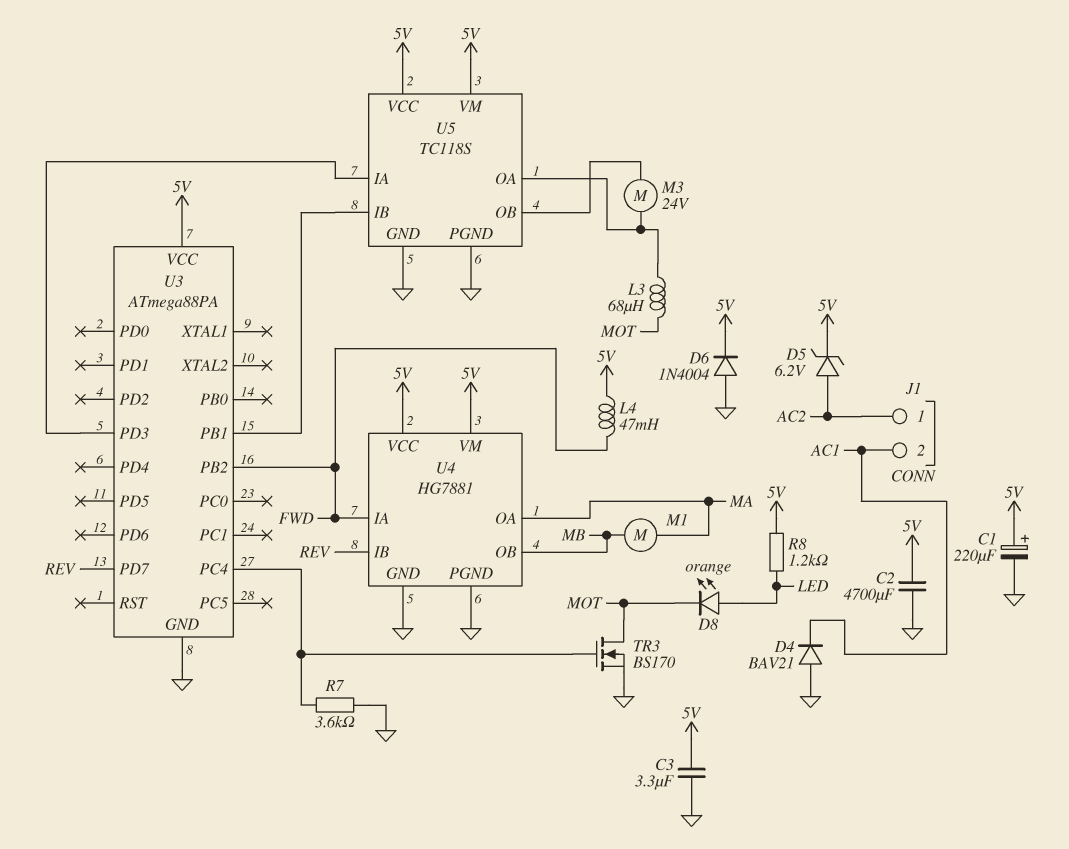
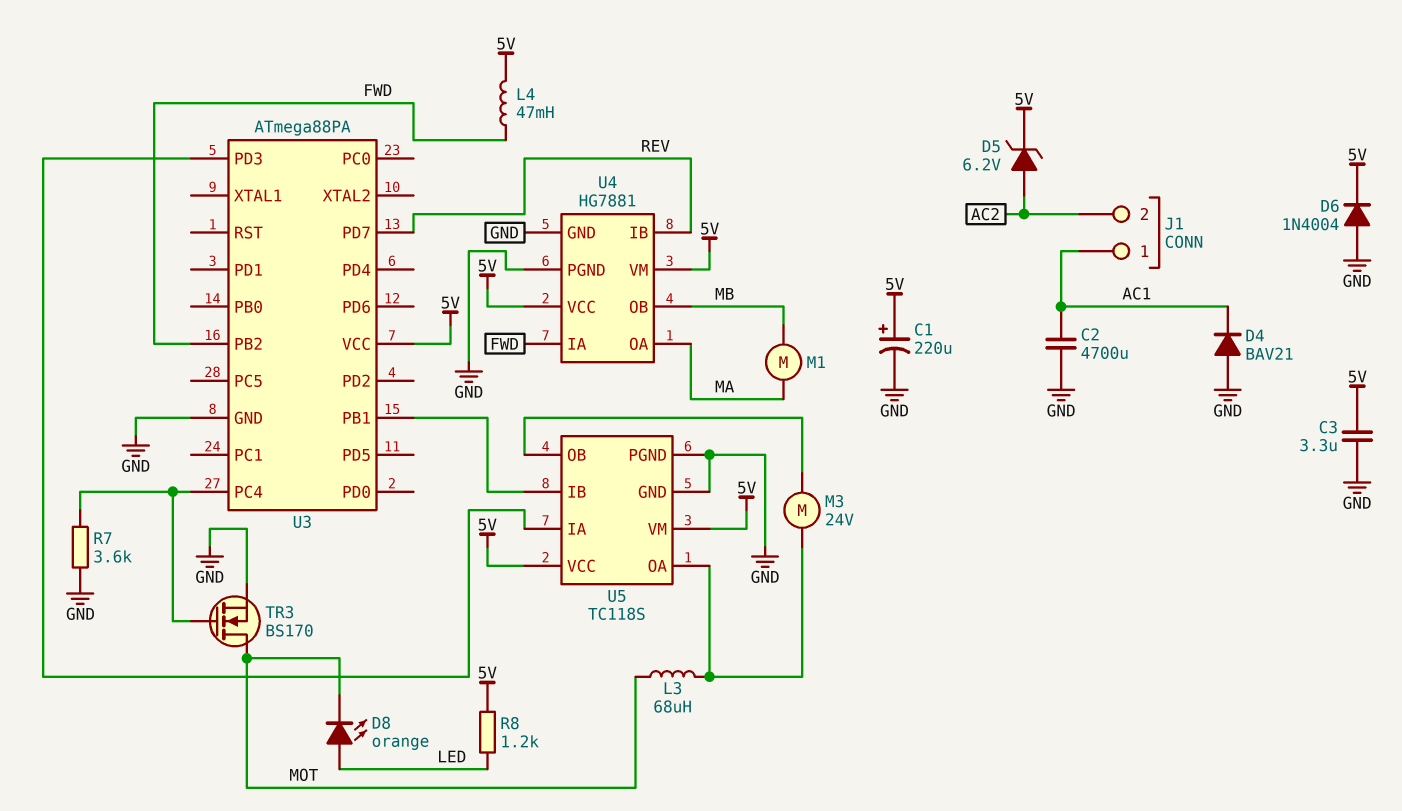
C2: 4700uF (5V, GND) -> 4700uF (AC1, GND)
J1 pin 1: AC2 -> AC1
J1 pin 2: AC1 -> AC2

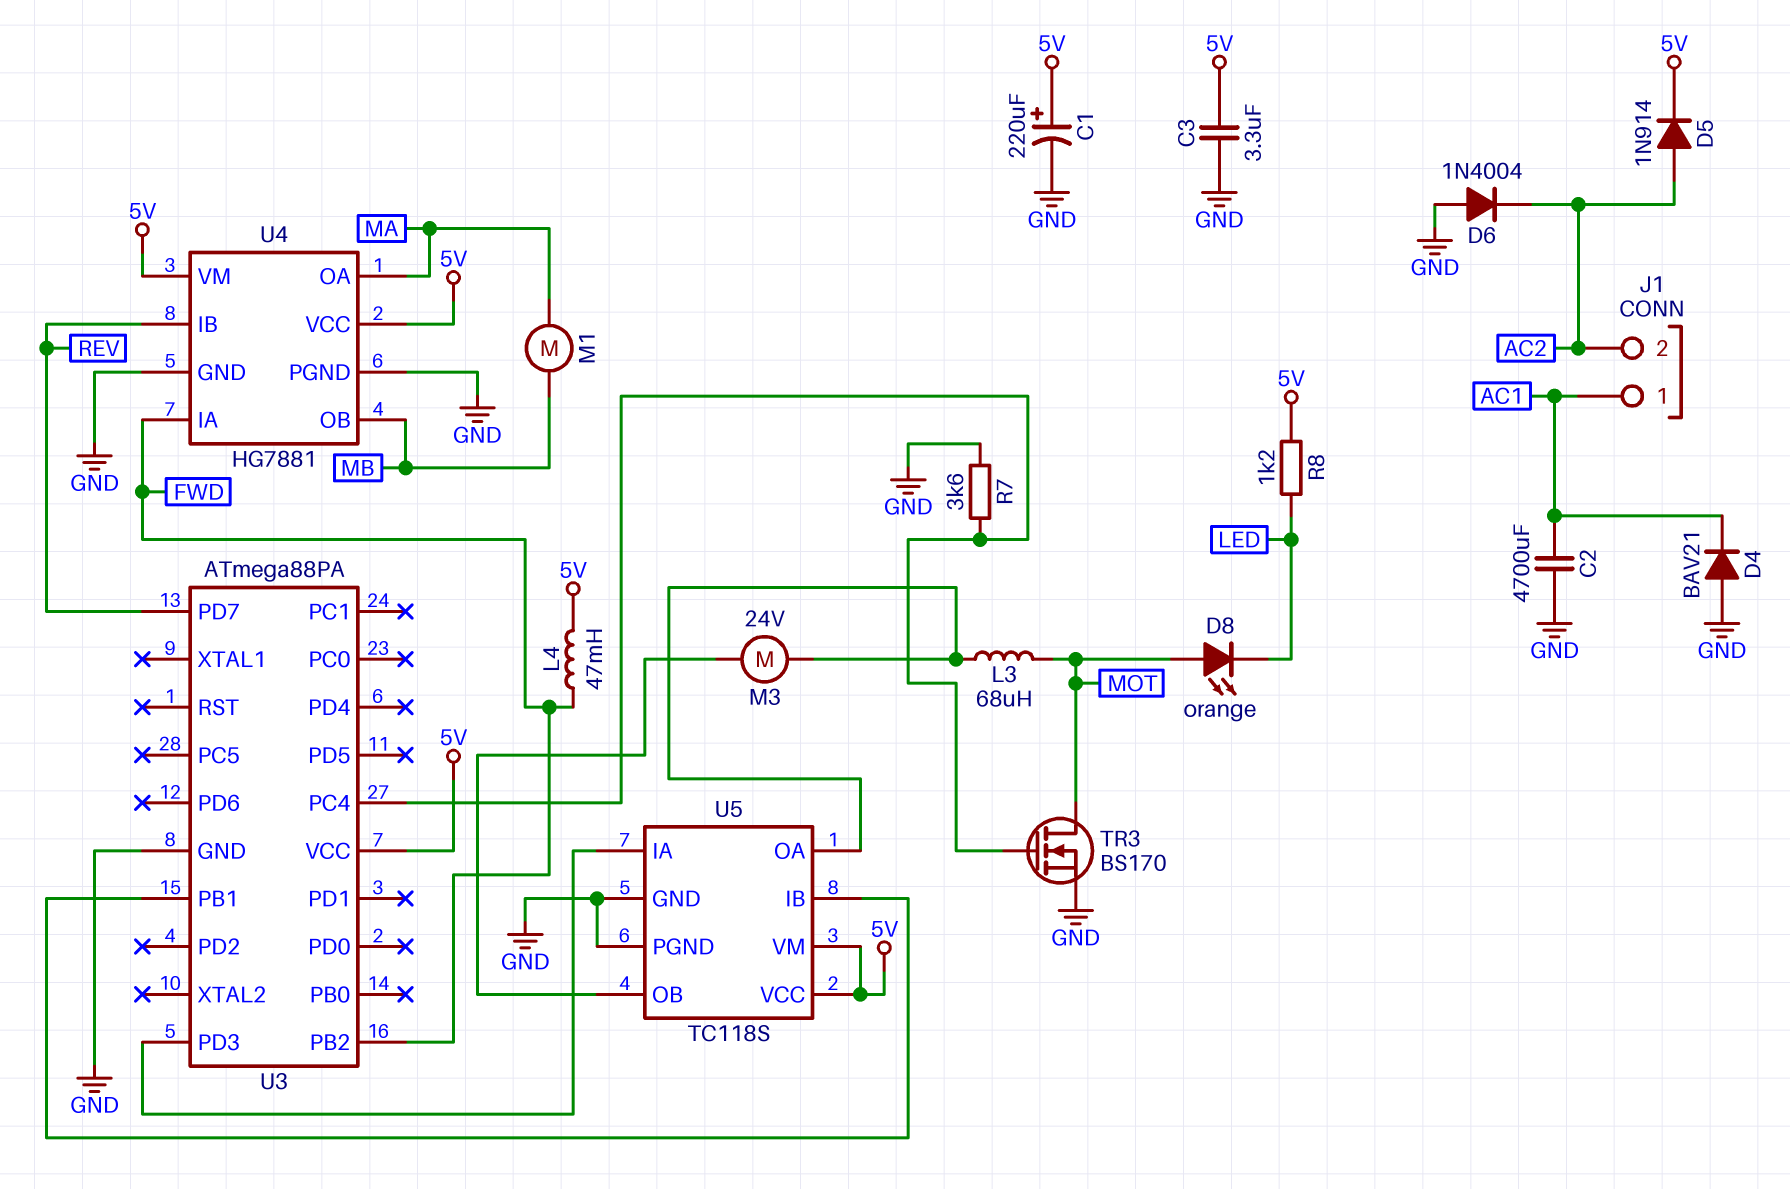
D5: zener 6.2V (A AC2, K 5V) -> diode 1N914 (A AC2, K 5V)
D6: diode 1N4004 (A GND, K 5V) -> diode 1N4004 (A GND, K AC2)
D8: LED orange (A LED, K MOT) -> LED orange (A MOT, K LED)

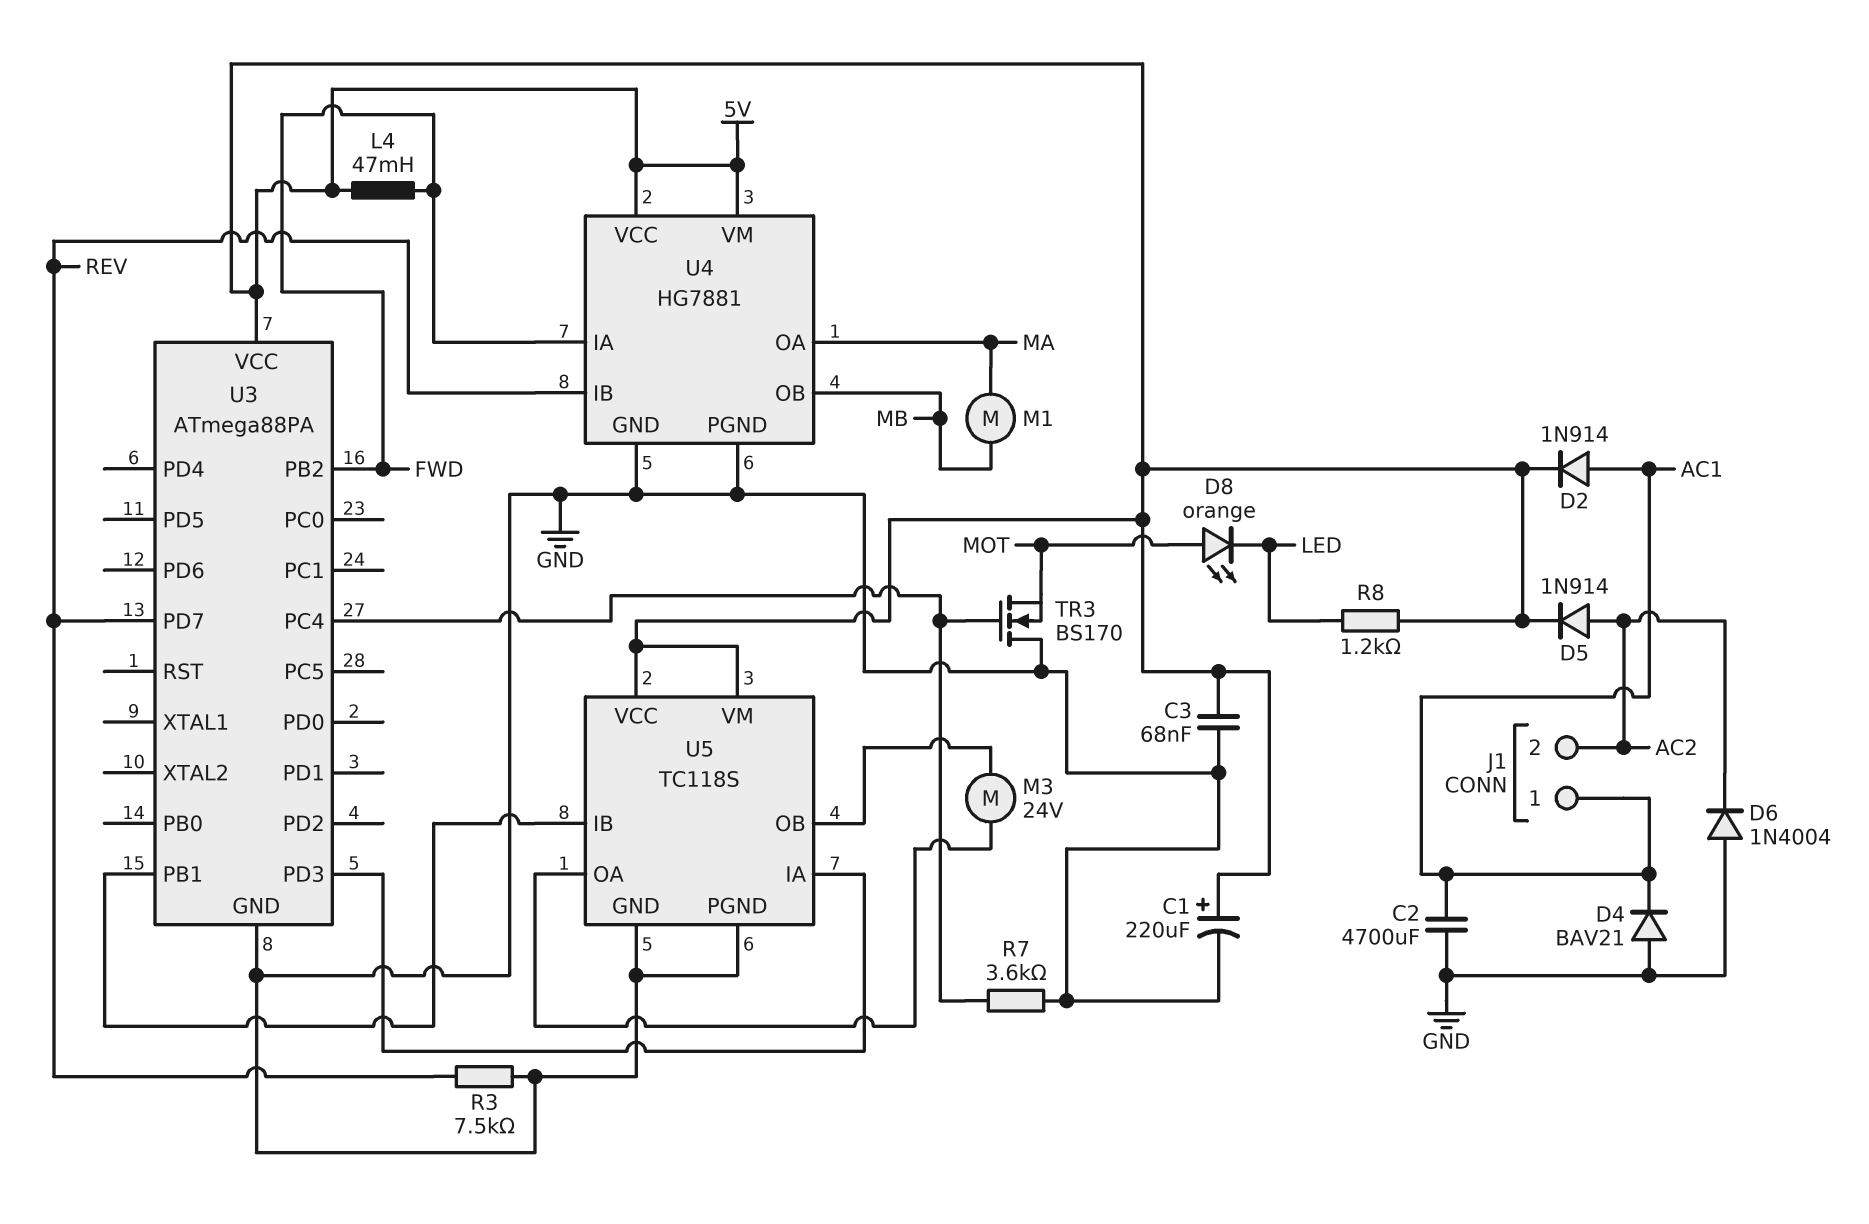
C3: 3.3uF (5V, GND) -> 68nF (5V, GND)
D2: none -> diode 1N914 (A AC1, K 5V)
L3: 68uH (MOT, U5/OA) -> none
R3: none -> 7.5k (GND, REV)
TR3: NMOS BS170 (G U3/PC4, D MOT, S GND) -> NMOS BS170 (G U3/PC4, D GND, S MOT)

